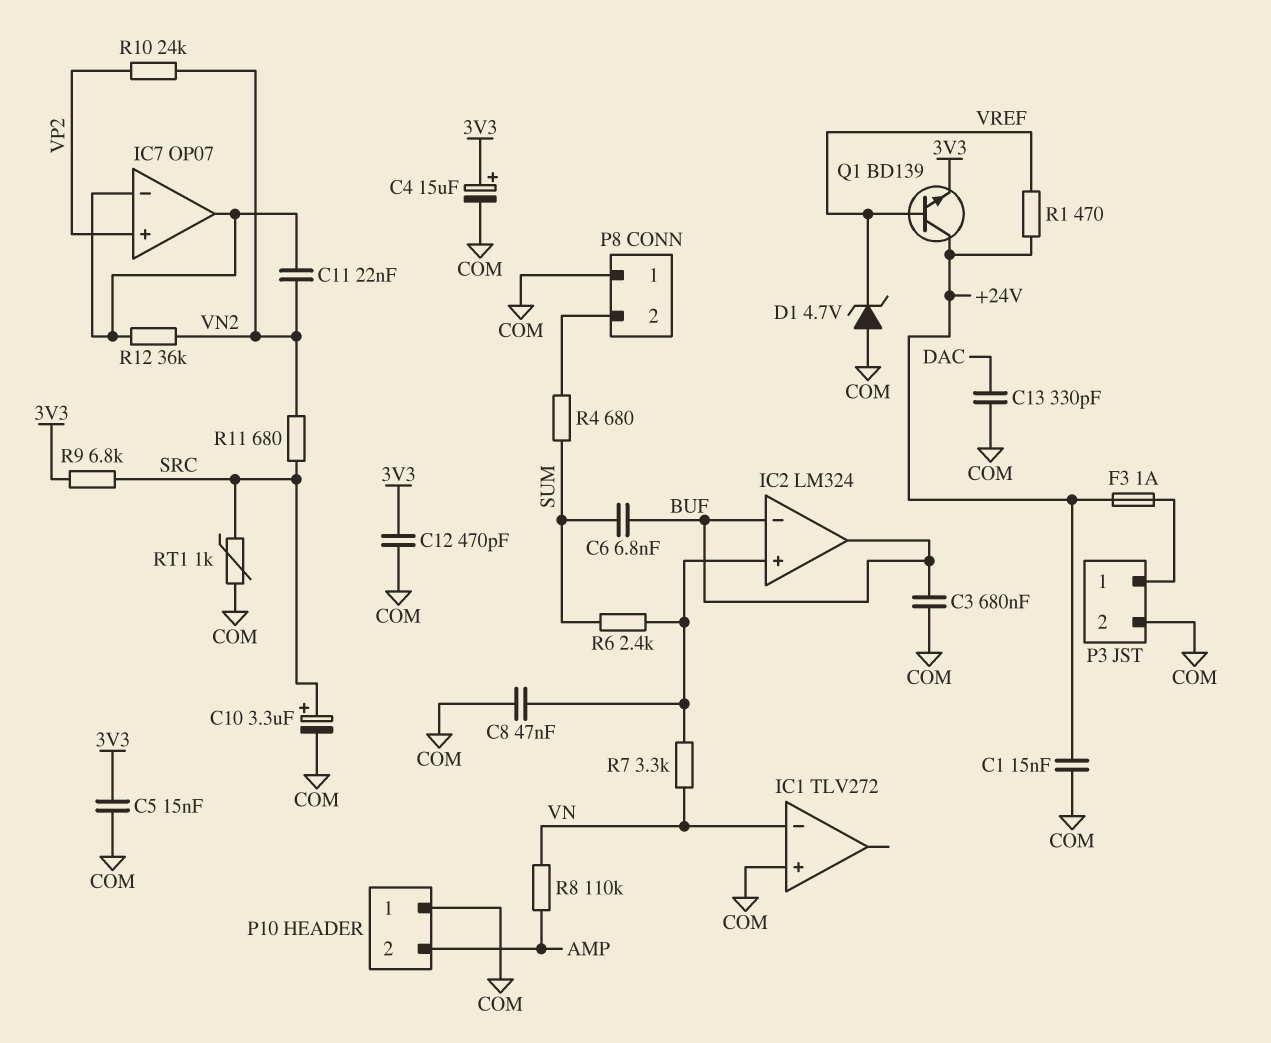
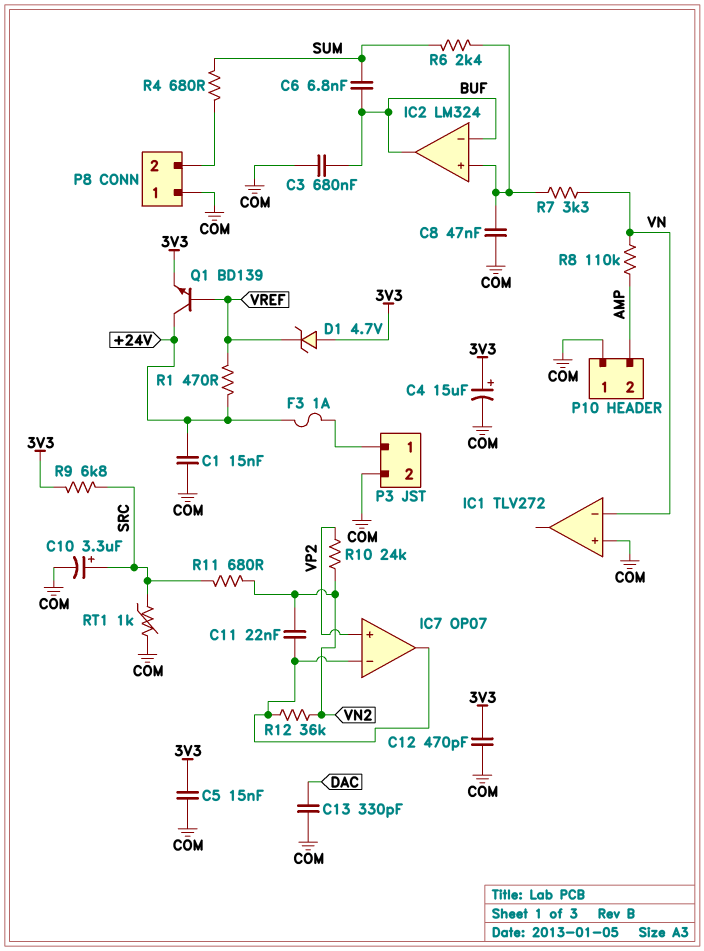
D1: zener 4.7V (A COM, K VREF) -> zener 4.7V (A 3V3, K VREF)

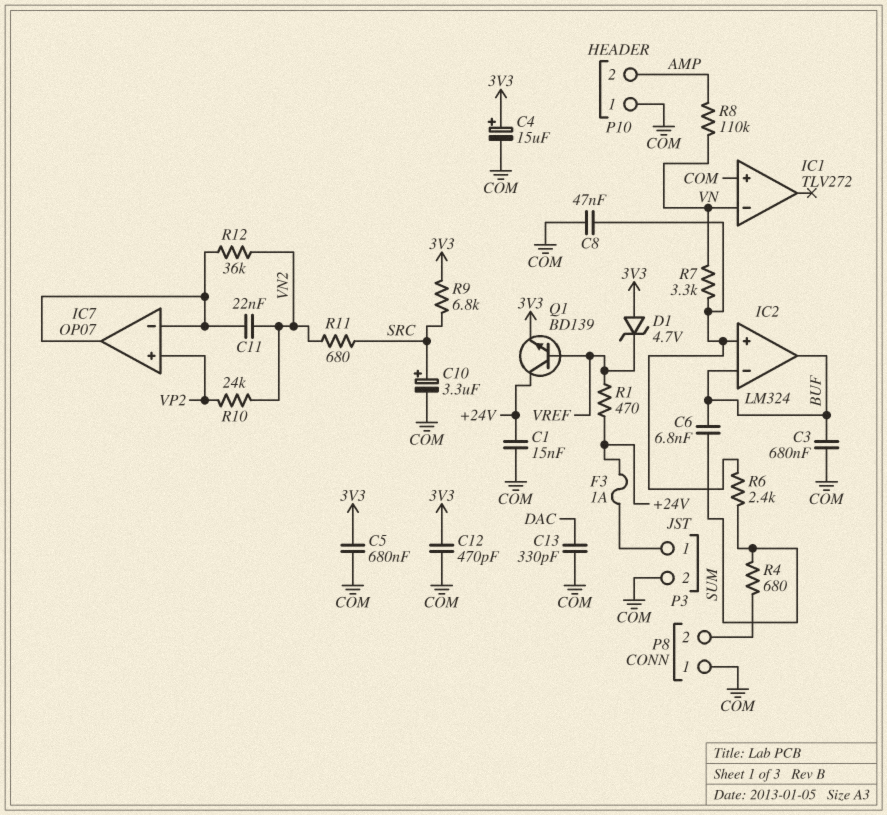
C5: 15nF (3V3, COM) -> 680nF (3V3, COM)
RT1: 1k (COM, SRC) -> none

